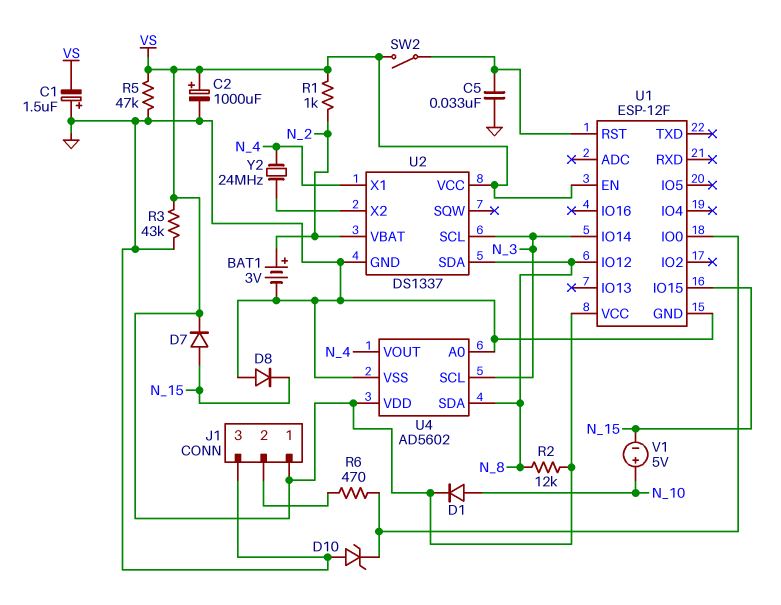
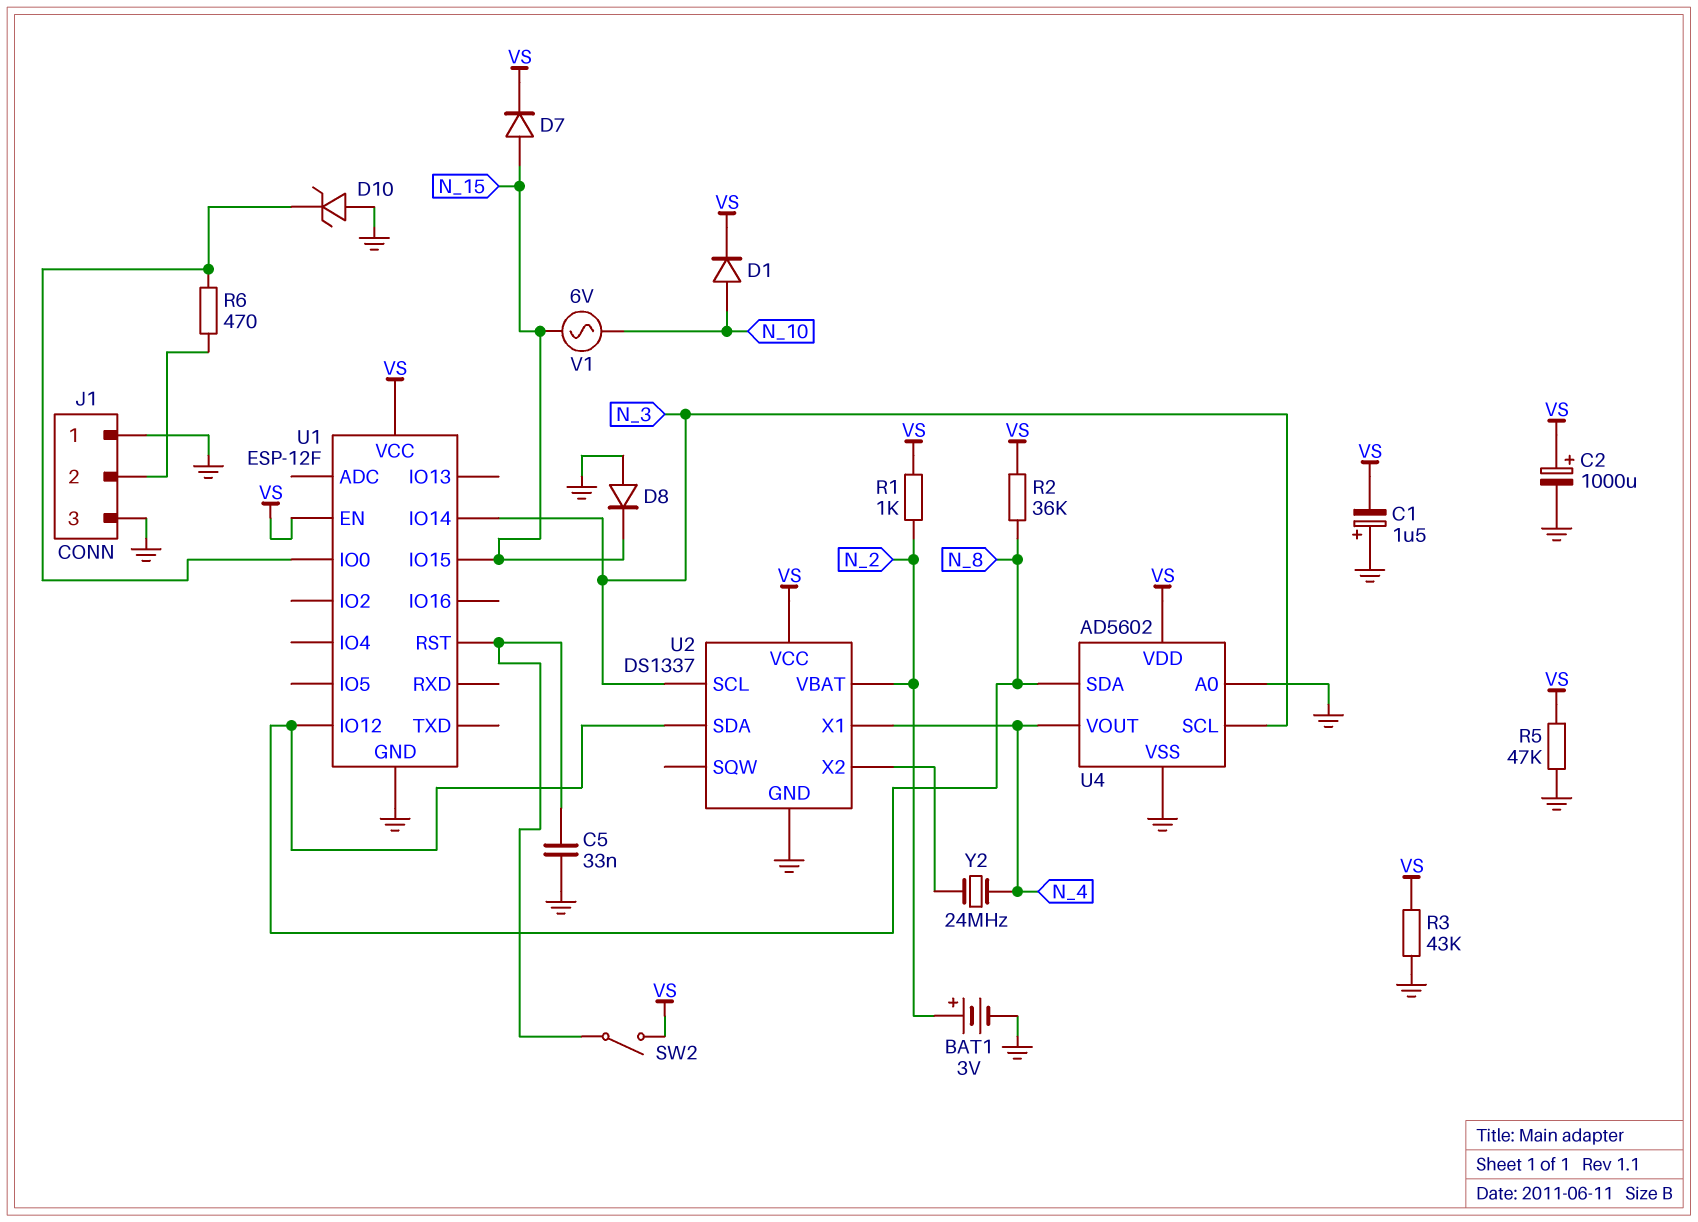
J1 pin 1: VS -> GND
R2: 12k (N_8, VS) -> 36k (N_8, VS)
V1: 5V (plus N_10, minus N_15) -> AC 6V (N_10, N_15)

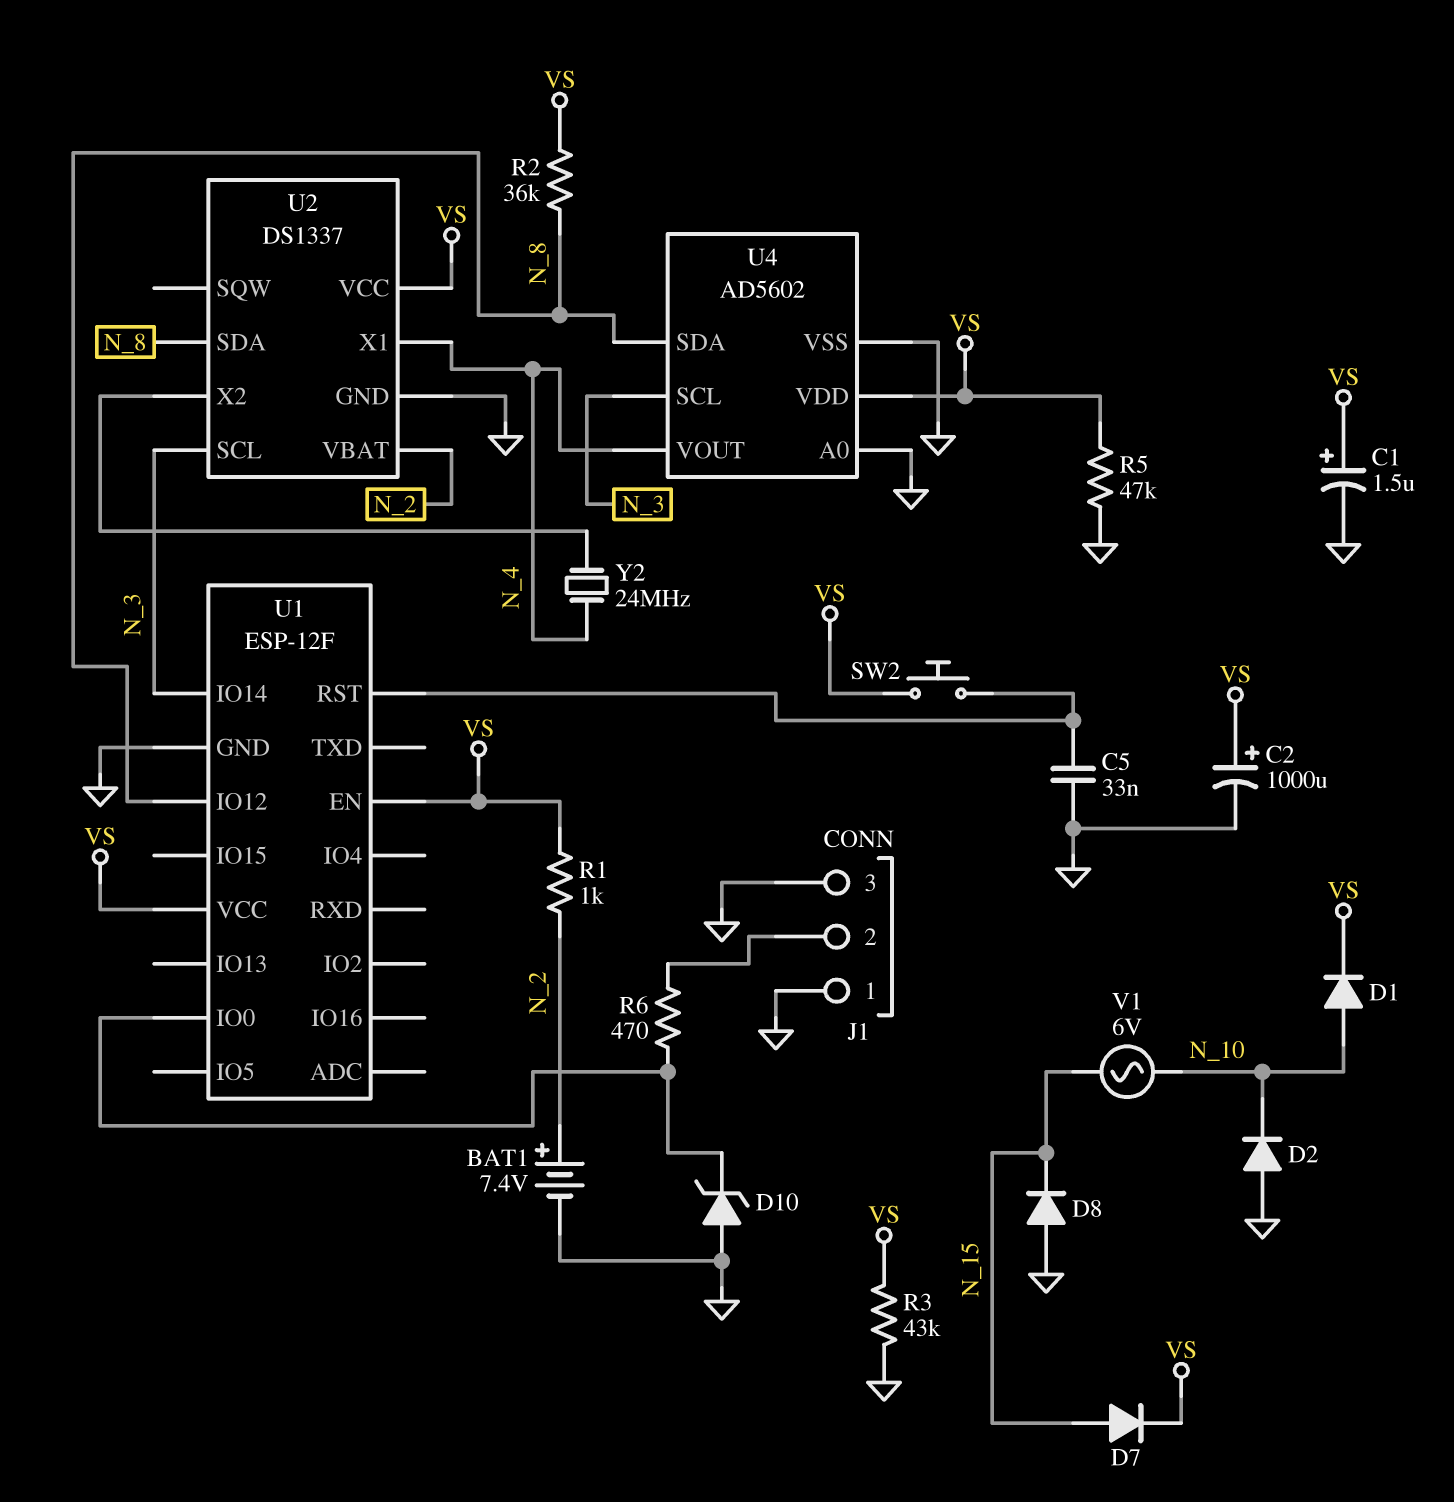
BAT1: 3V (plus N_2, minus GND) -> 7.4V (plus N_2, minus GND)
C1: 1.5uF (plus GND, minus VS) -> 1.5uF (plus VS, minus GND)
D2: none -> diode (A GND, K N_10)
SW2: switch (U1/RST, VS) -> button (U1/RST, VS)
U1 pin IO15: N_15 -> none

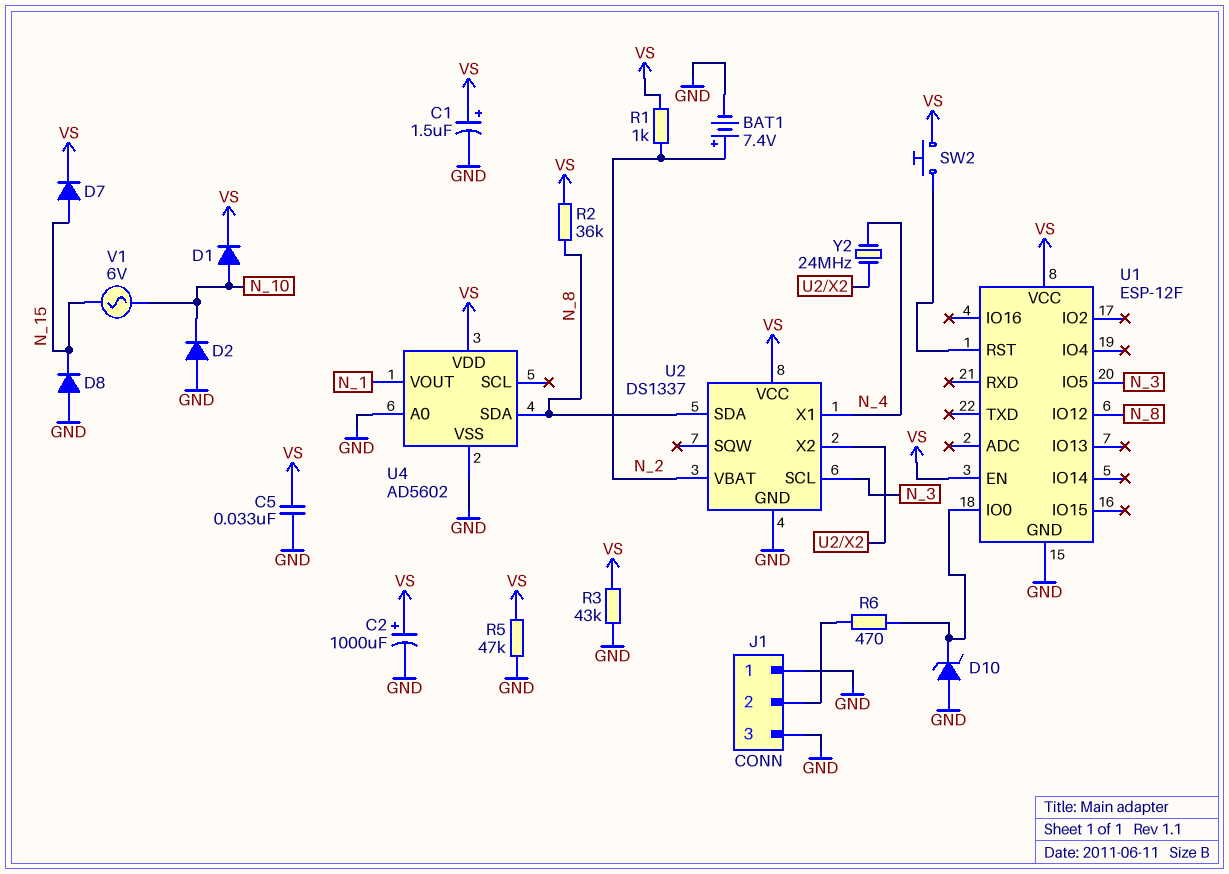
C5: 33nF (GND, U1/RST) -> 33nF (GND, VS)
U1 pin IO5: none -> N_3
U1 pin IO14: N_3 -> none
U4 pin SCL: N_3 -> none
U4 pin VOUT: N_4 -> N_1

